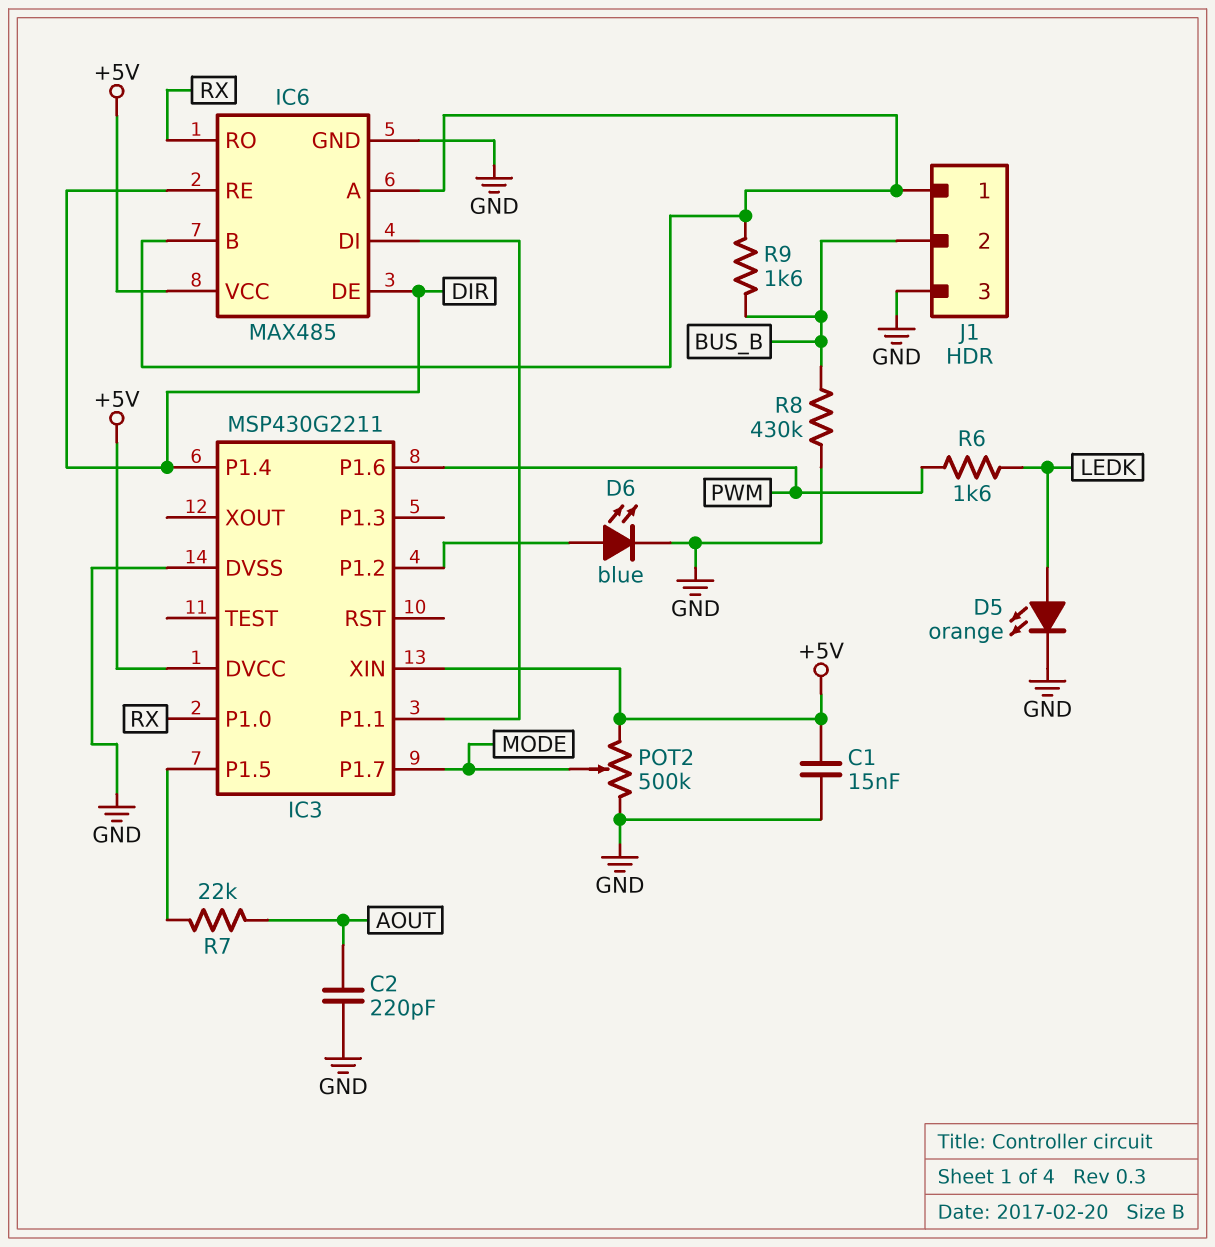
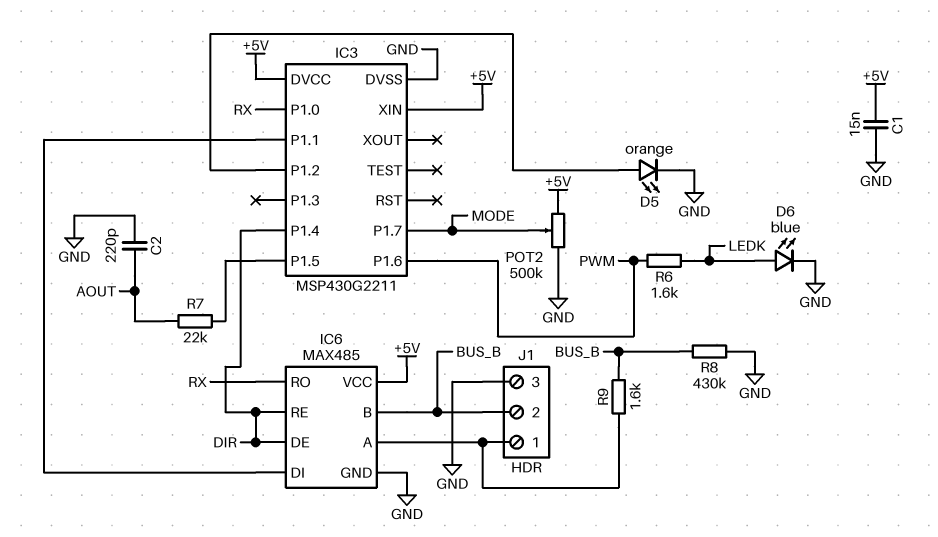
D5: LED orange (A LEDK, K GND) -> LED orange (A IC3/P1.2, K GND)
D6: LED blue (A IC3/P1.2, K GND) -> LED blue (A LEDK, K GND)
IC6 pin B: IC6/A -> BUS_B

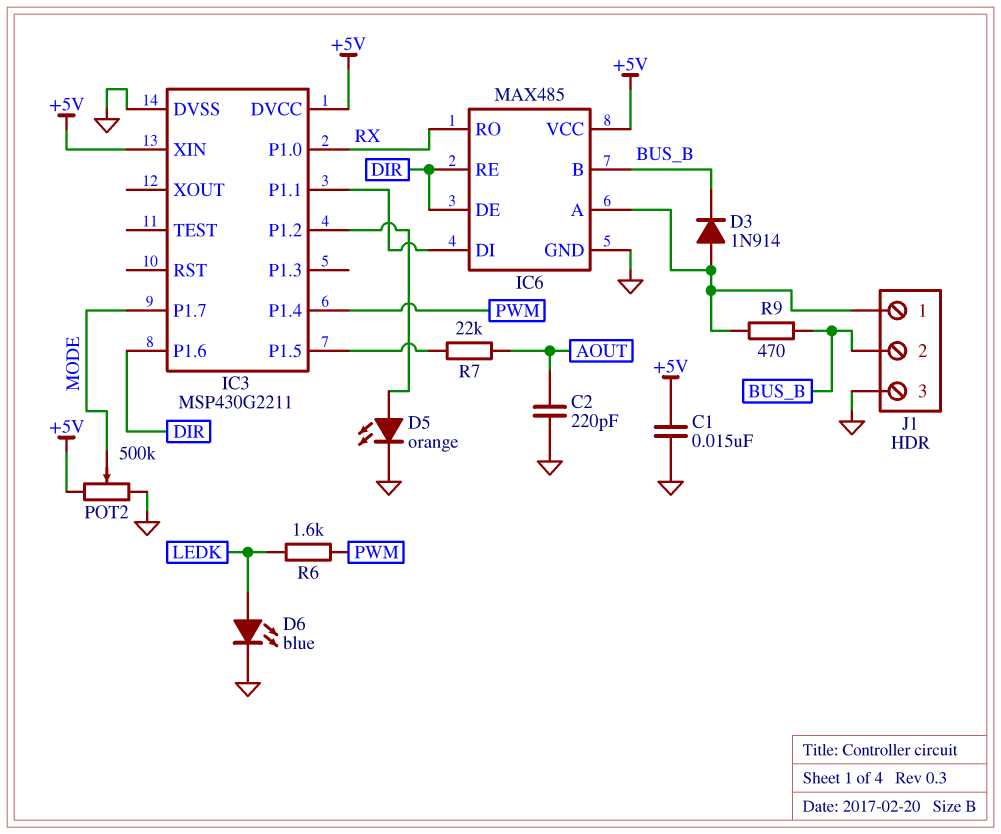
D3: none -> diode 1N914 (A IC6/A, K BUS_B)
IC3 pin P1.4: DIR -> PWM
IC3 pin P1.6: PWM -> DIR
R8: 430k (BUS_B, GND) -> none
R9: 1.6k (BUS_B, IC6/A) -> 470 (BUS_B, IC6/A)

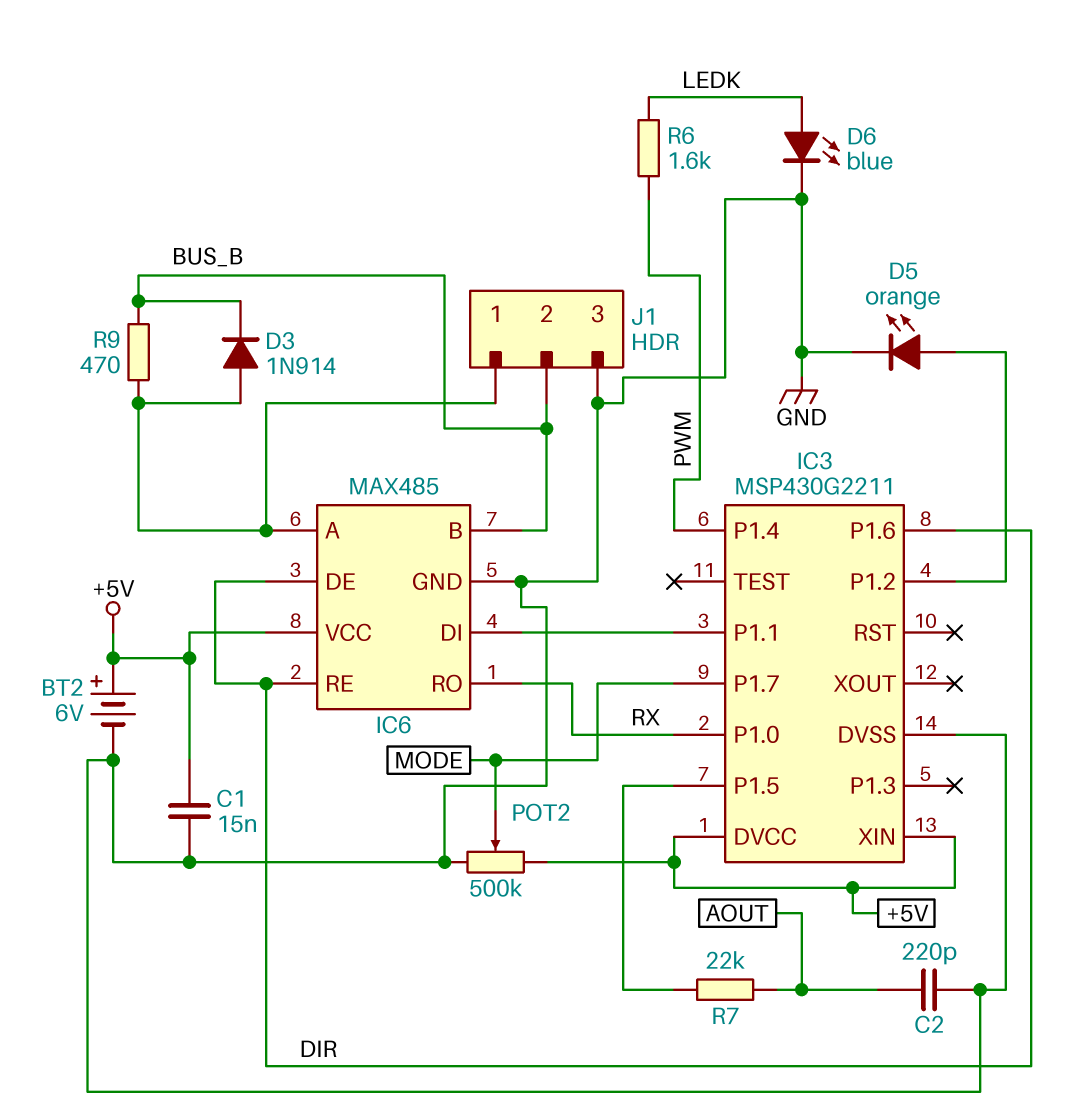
BT2: none -> 6V (plus +5V, minus GND)

